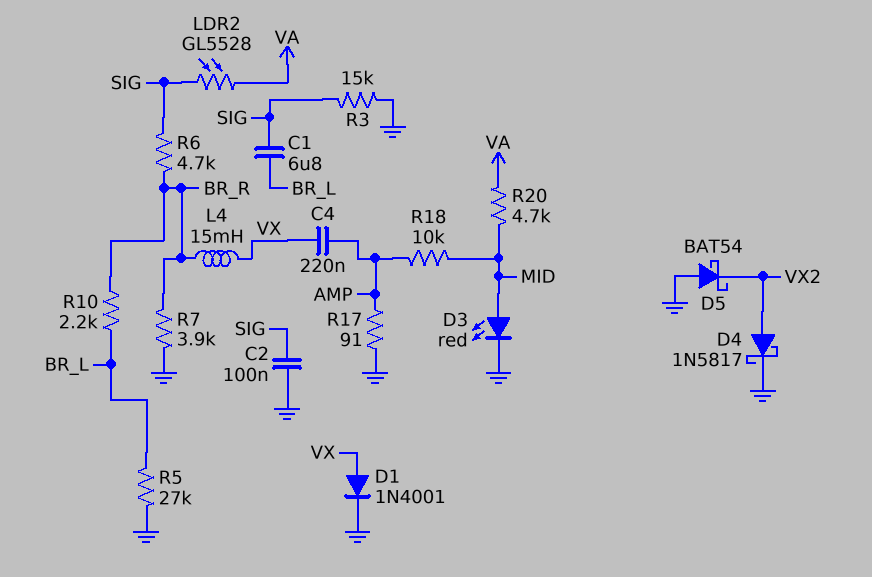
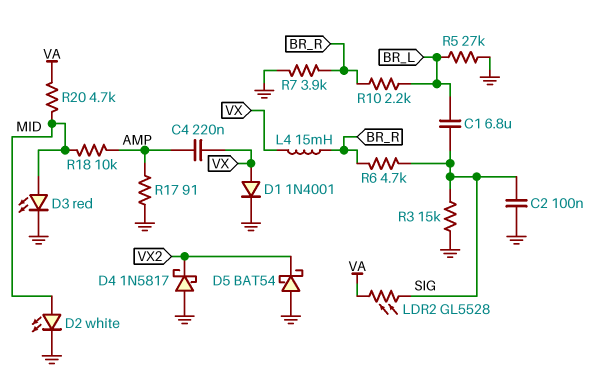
D2: none -> LED white (A MID, K GND)
D4: schottky 1N5817 (A VX2, K GND) -> schottky 1N5817 (A GND, K VX2)

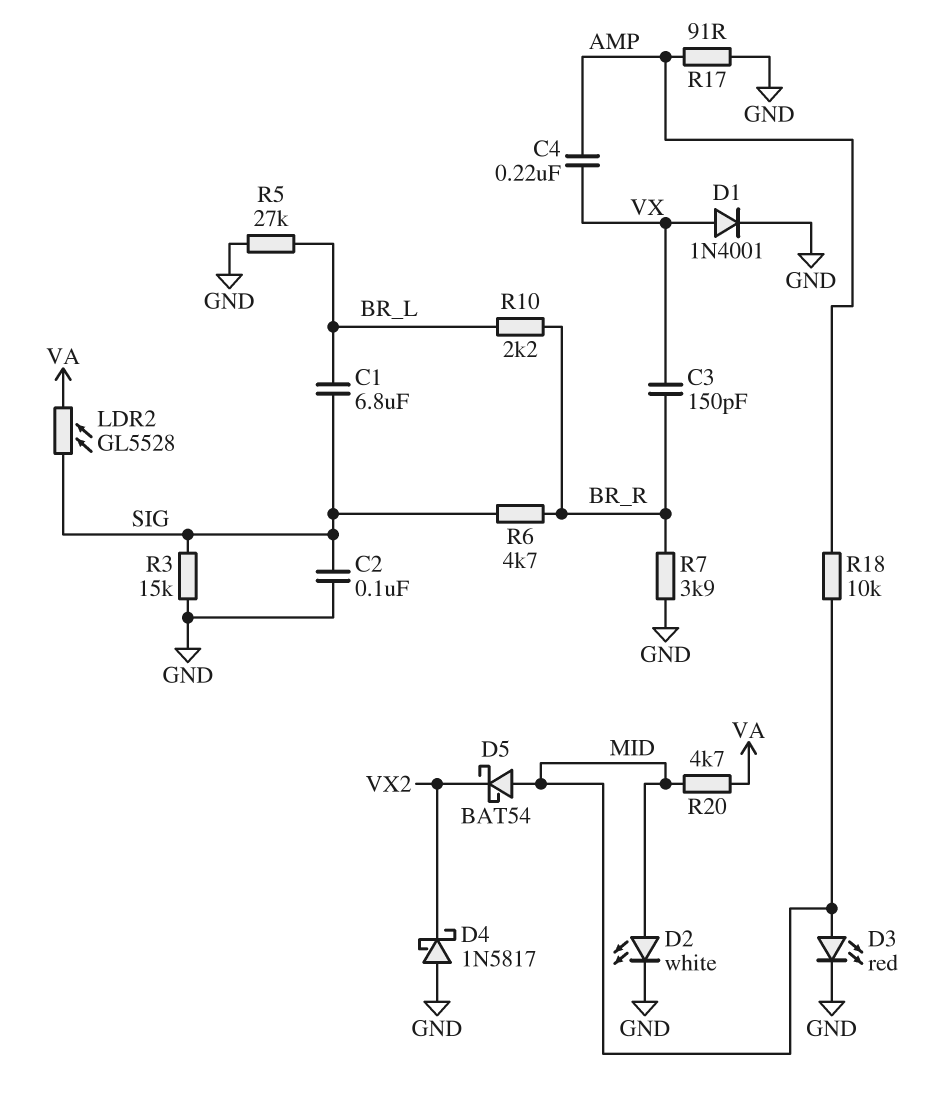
C3: none -> 150pF (BR_R, VX)
D5: schottky BAT54 (A GND, K VX2) -> schottky BAT54 (A MID, K VX2)
L4: 15mH (BR_R, VX) -> none

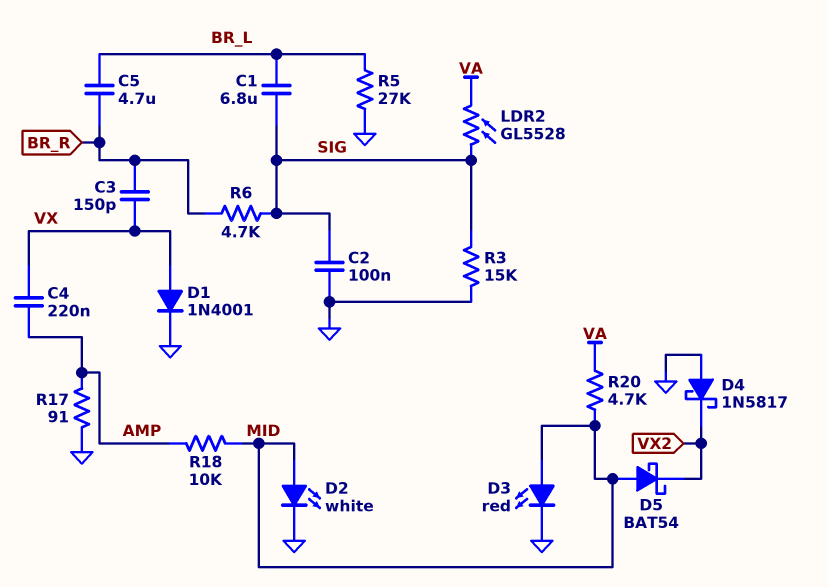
C5: none -> 4.7uF (BR_L, BR_R)
R7: 3.9k (BR_R, GND) -> none
R10: 2.2k (BR_L, BR_R) -> none

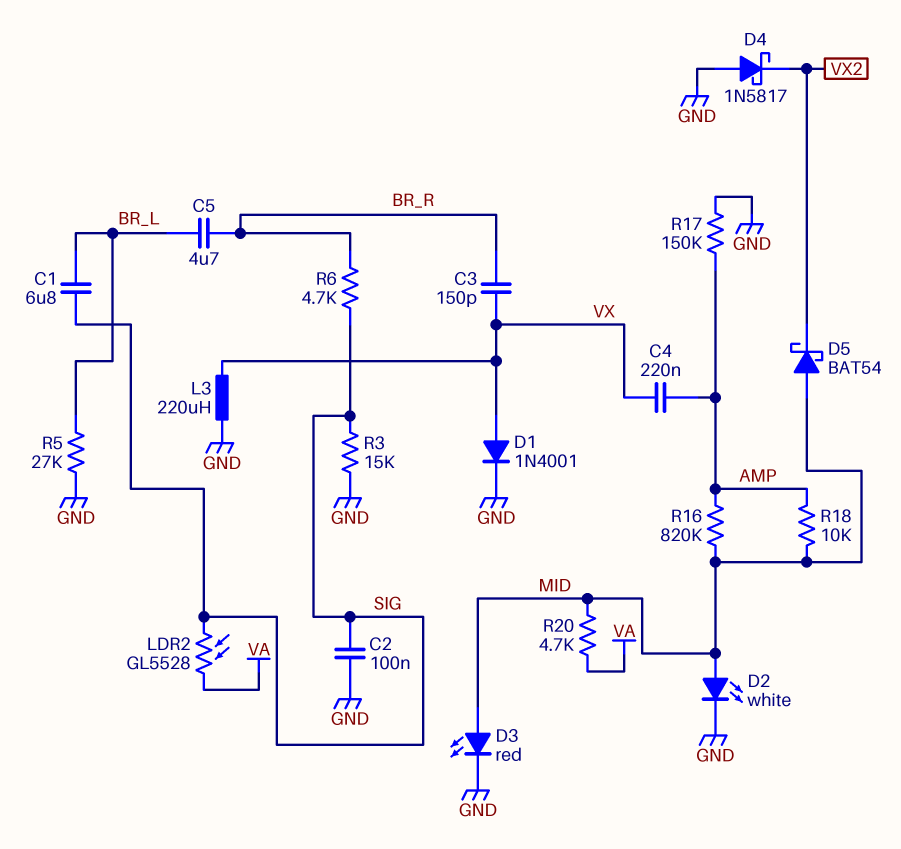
L3: none -> 220uH (GND, VX)
R16: none -> 820k (AMP, MID)
R17: 91 (AMP, GND) -> 150k (AMP, GND)

